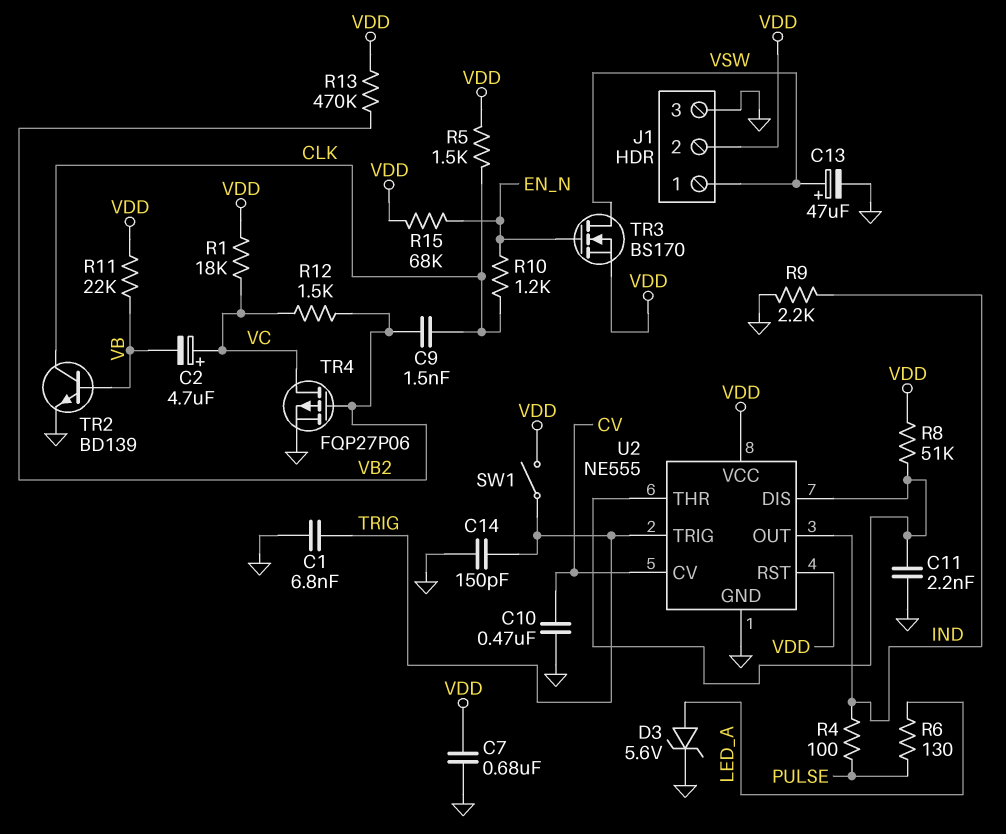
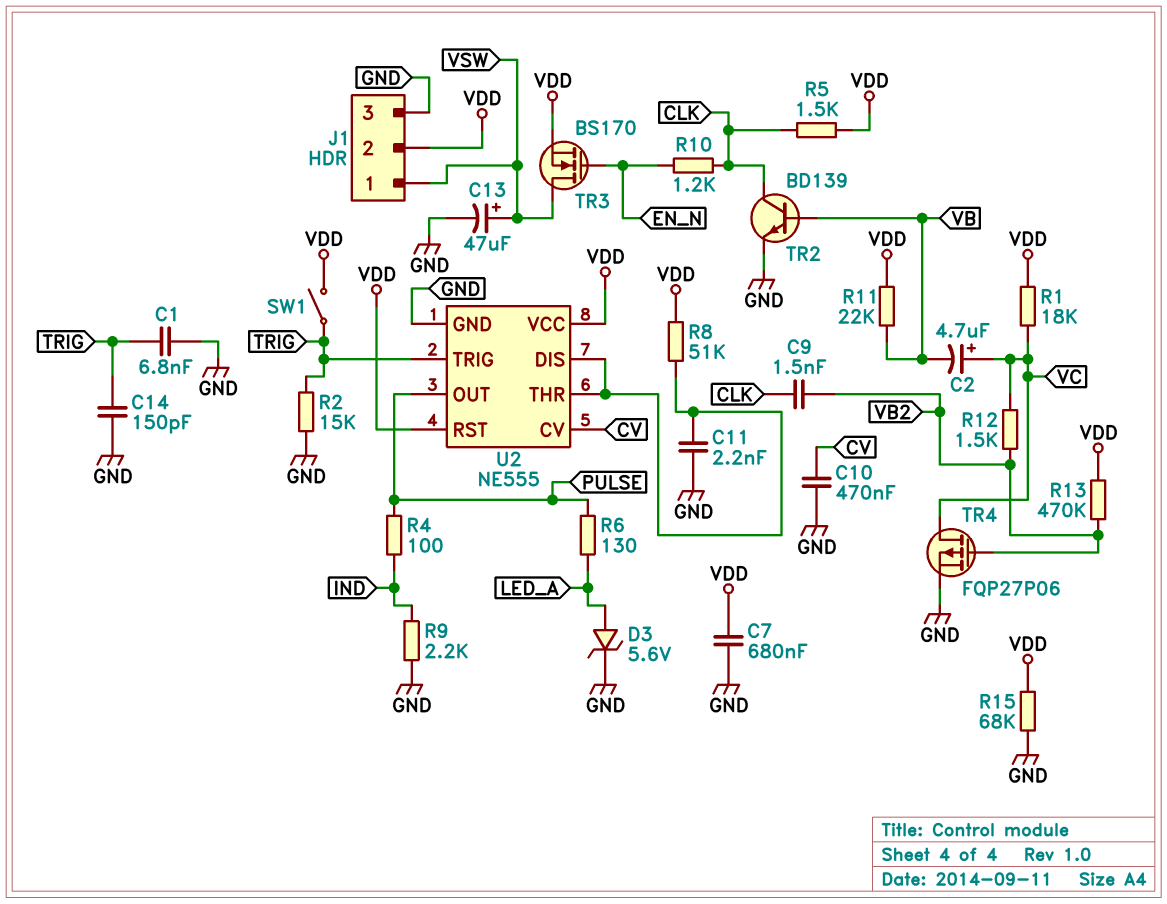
R2: none -> 15k (GND, TRIG)
R15: 68k (EN_N, VDD) -> 68k (GND, VDD)
U2 pin OUT: IND -> PULSE

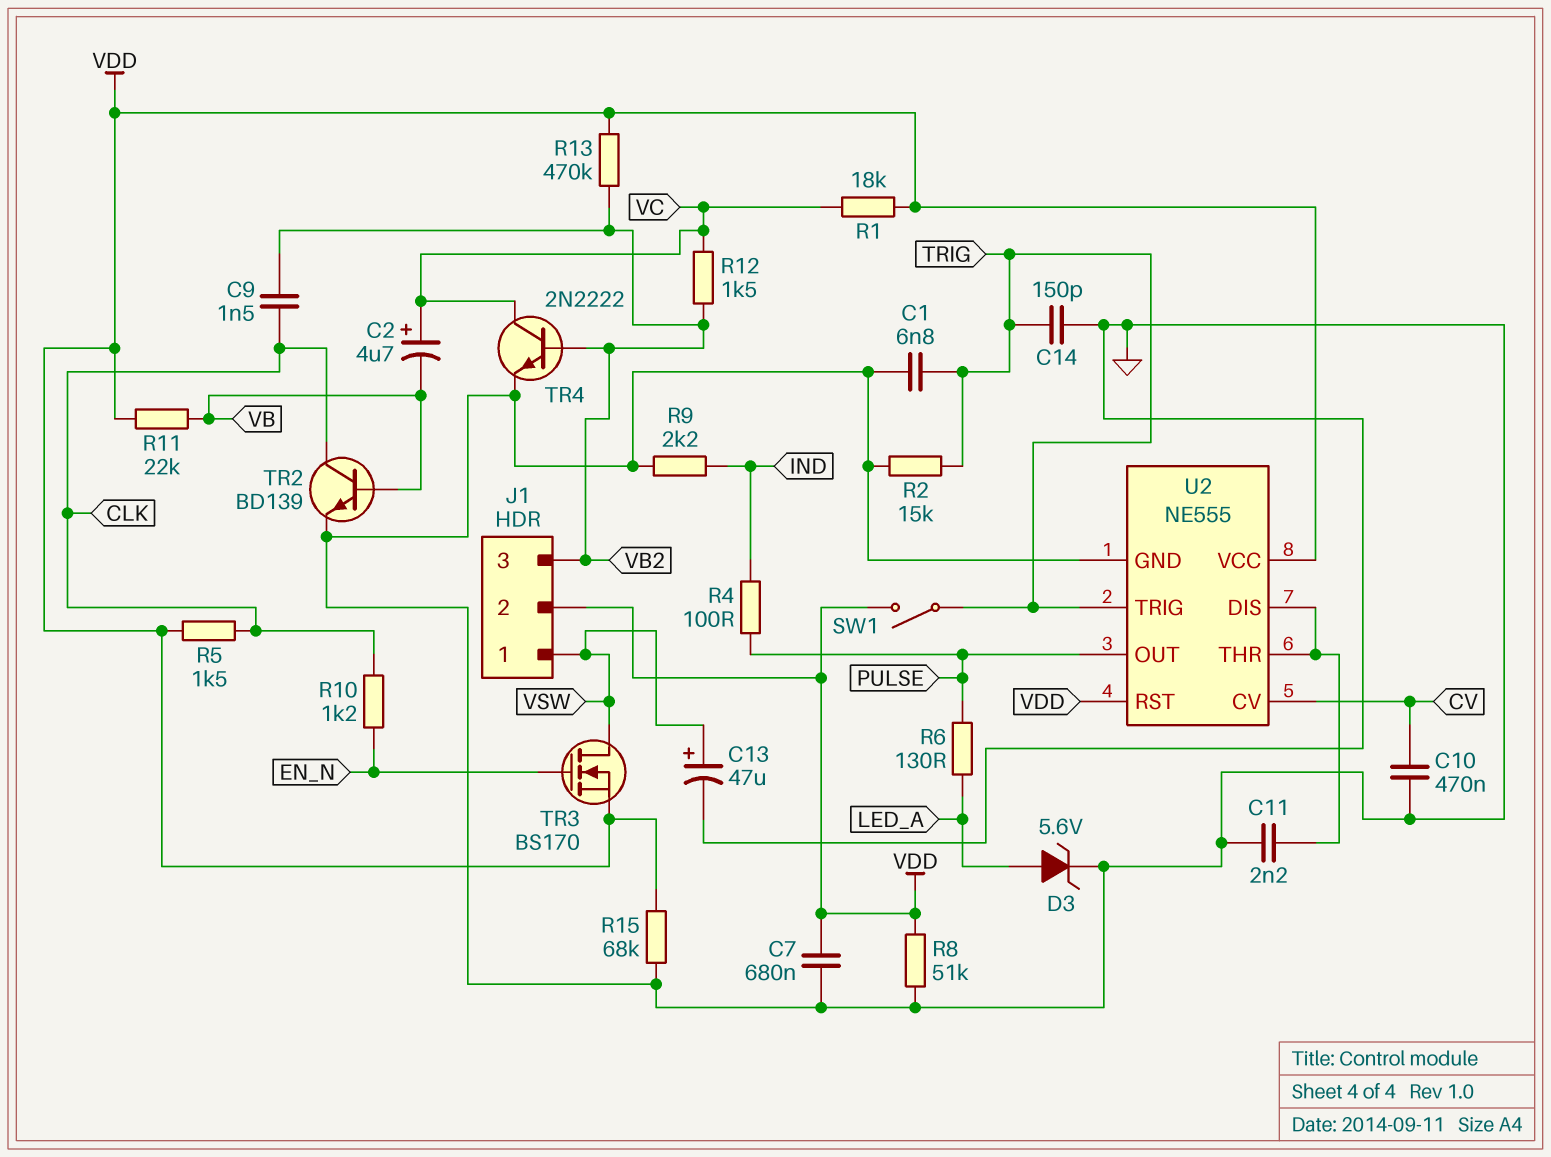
J1 pin 3: GND -> VB2
R8: 51k (U2/DIS, VDD) -> 51k (GND, VDD)
TR4: PMOS FQP27P06 (G VB2, D VC, S GND) -> NPN 2N2222 (B VB2, C VC, E GND)

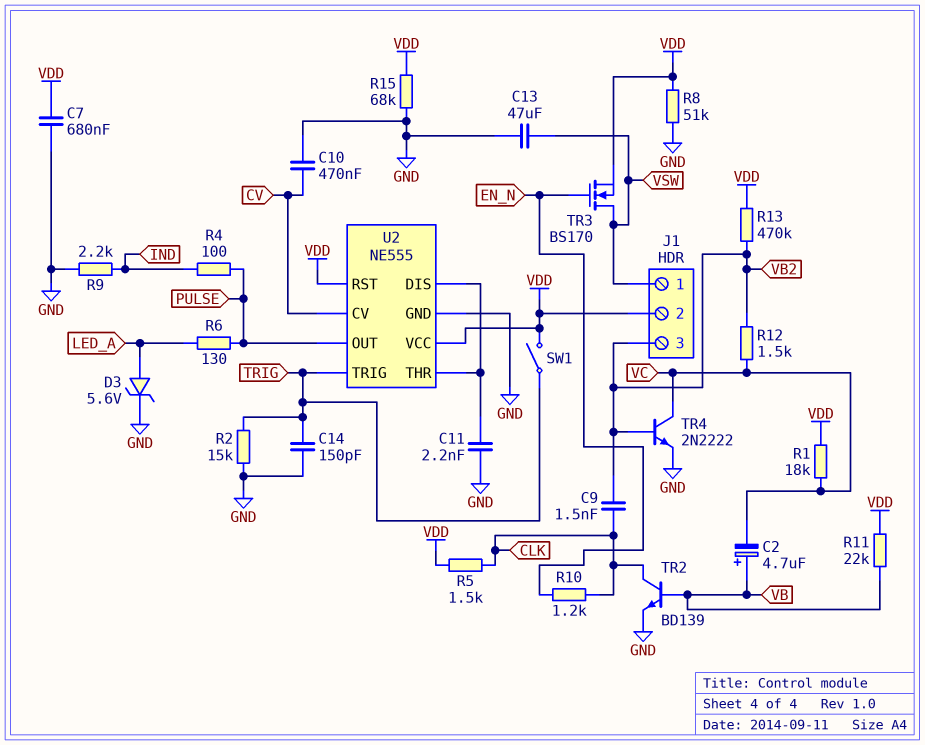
C1: 6.8nF (GND, TRIG) -> none
C2: 4.7uF (plus VC, minus VB) -> 4.7uF (plus VB, minus VC)
C13: 47uF (plus VSW, minus GND) -> 47uF (GND, VSW)

